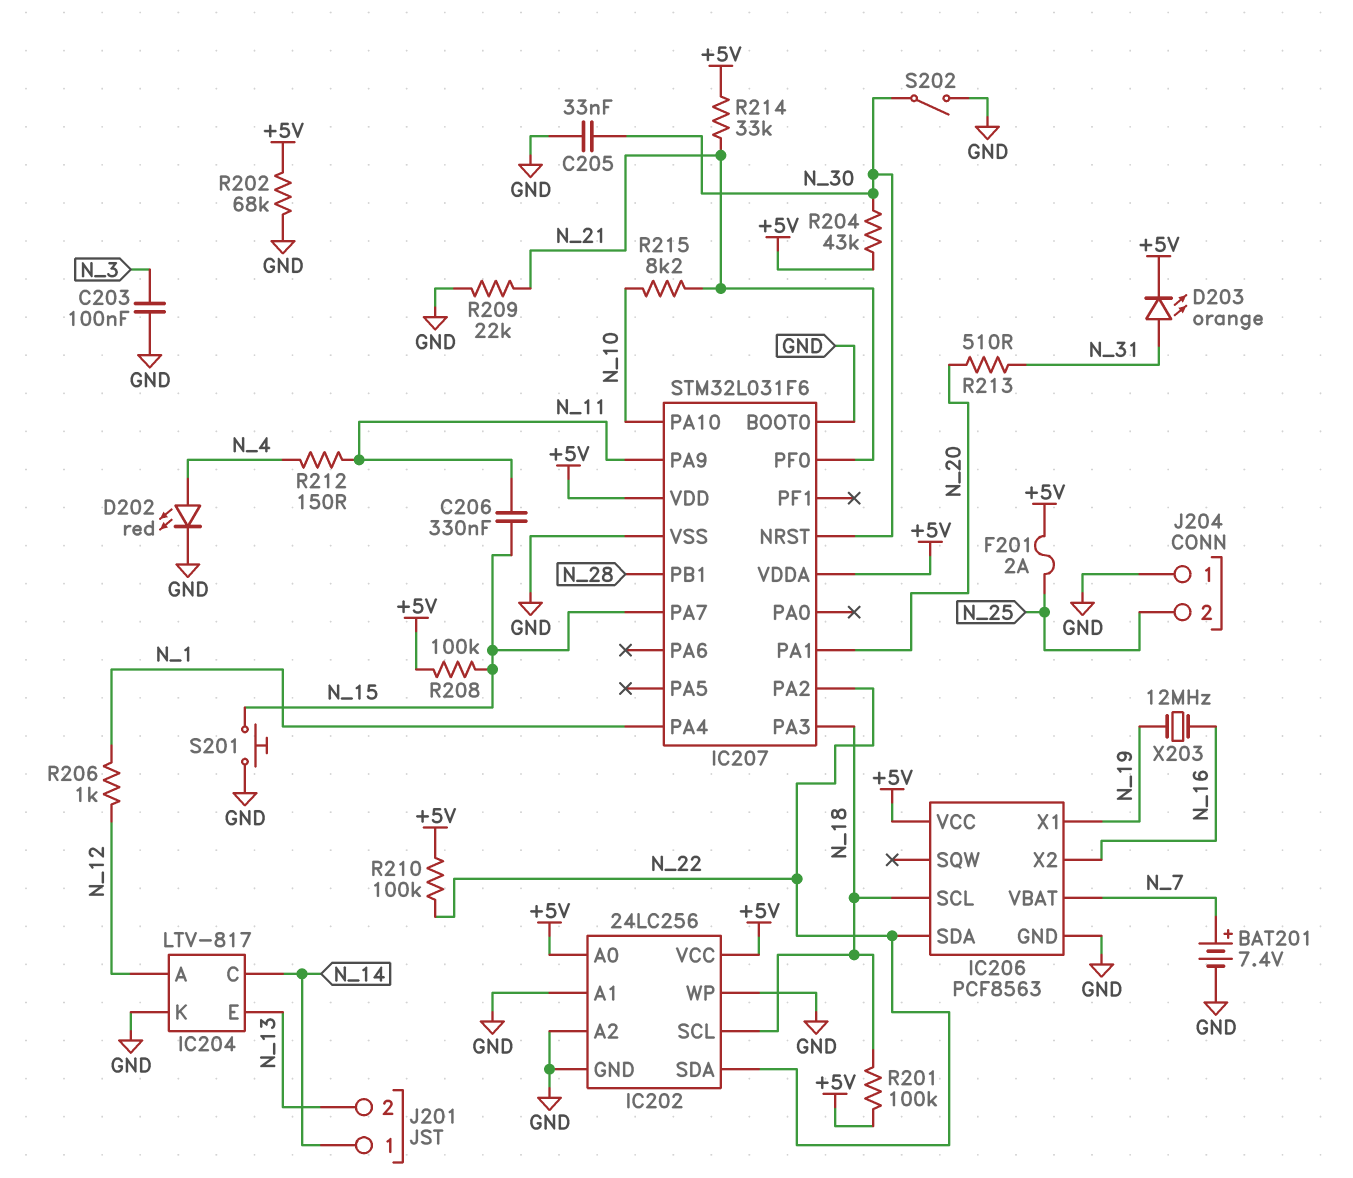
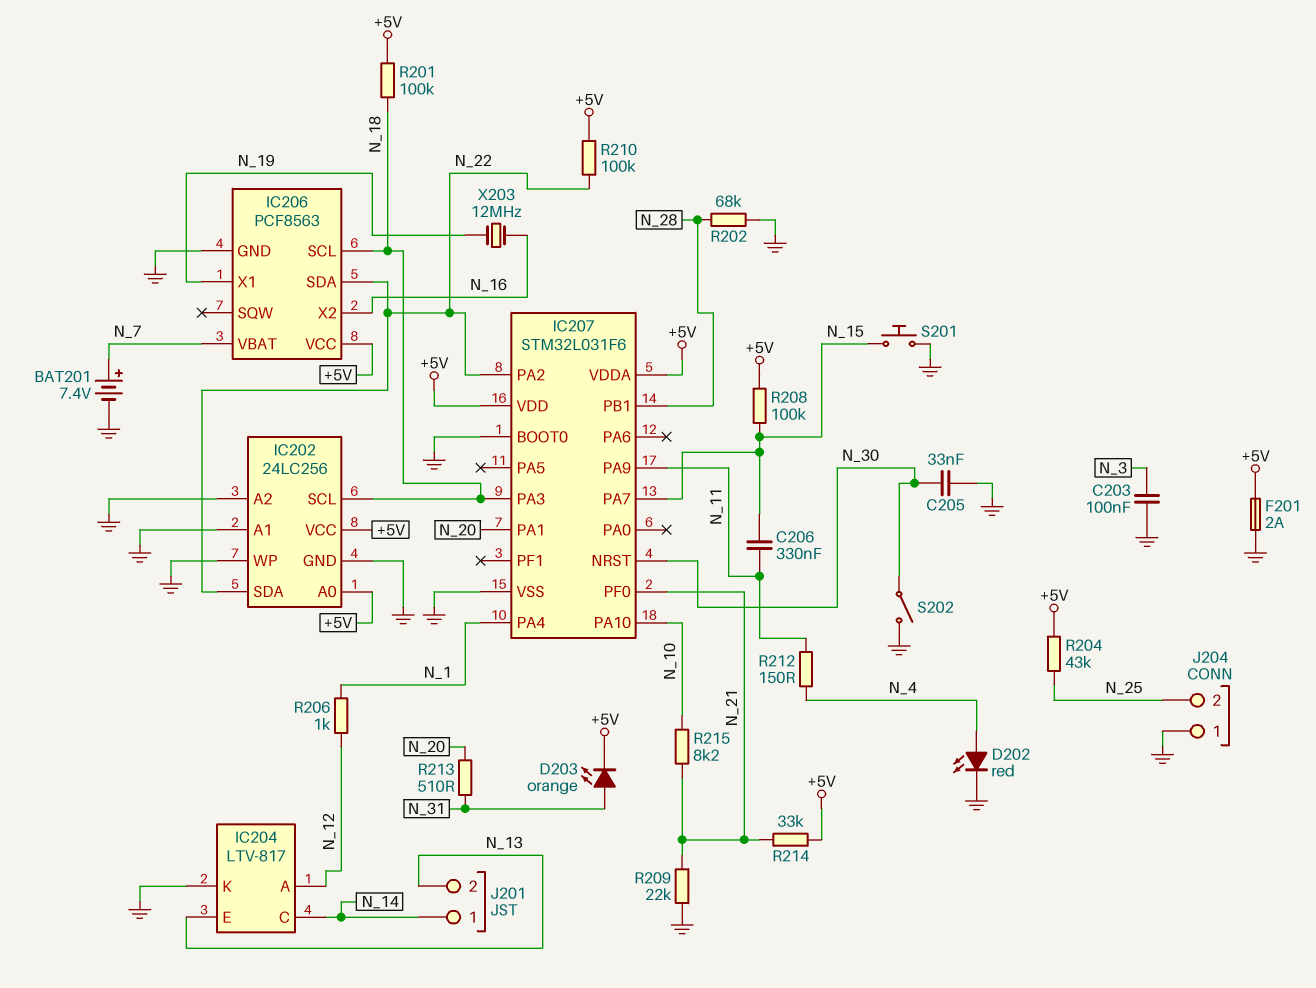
F201: 2A (+5V, N_25) -> 2A (+5V, GND)
R202: 68k (+5V, GND) -> 68k (GND, N_28)
R204: 43k (+5V, N_30) -> 43k (+5V, N_25)

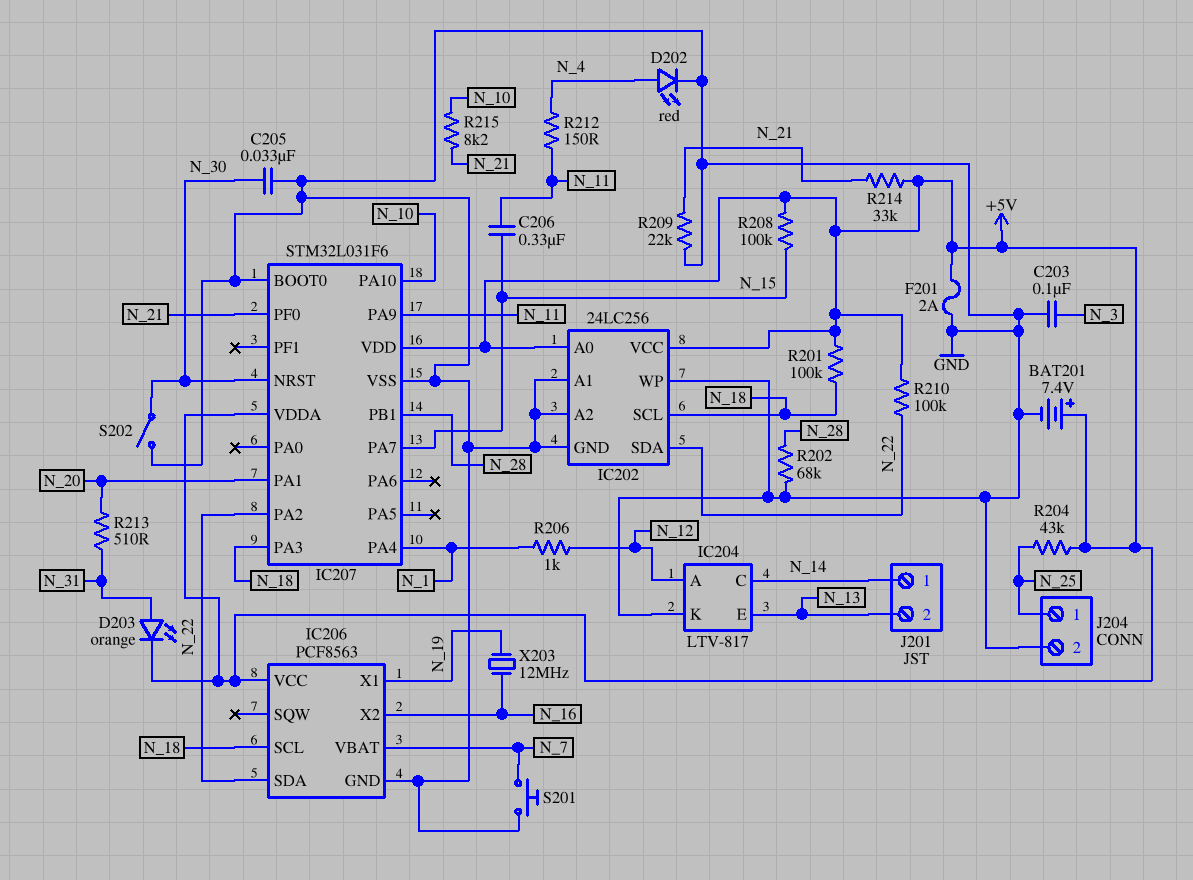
BAT201: 7.4V (plus N_7, minus GND) -> 7.4V (plus +5V, minus GND)
J204 pin 1: GND -> N_25
J204 pin 2: N_25 -> GND
S201: button (GND, N_15) -> button (GND, N_7)

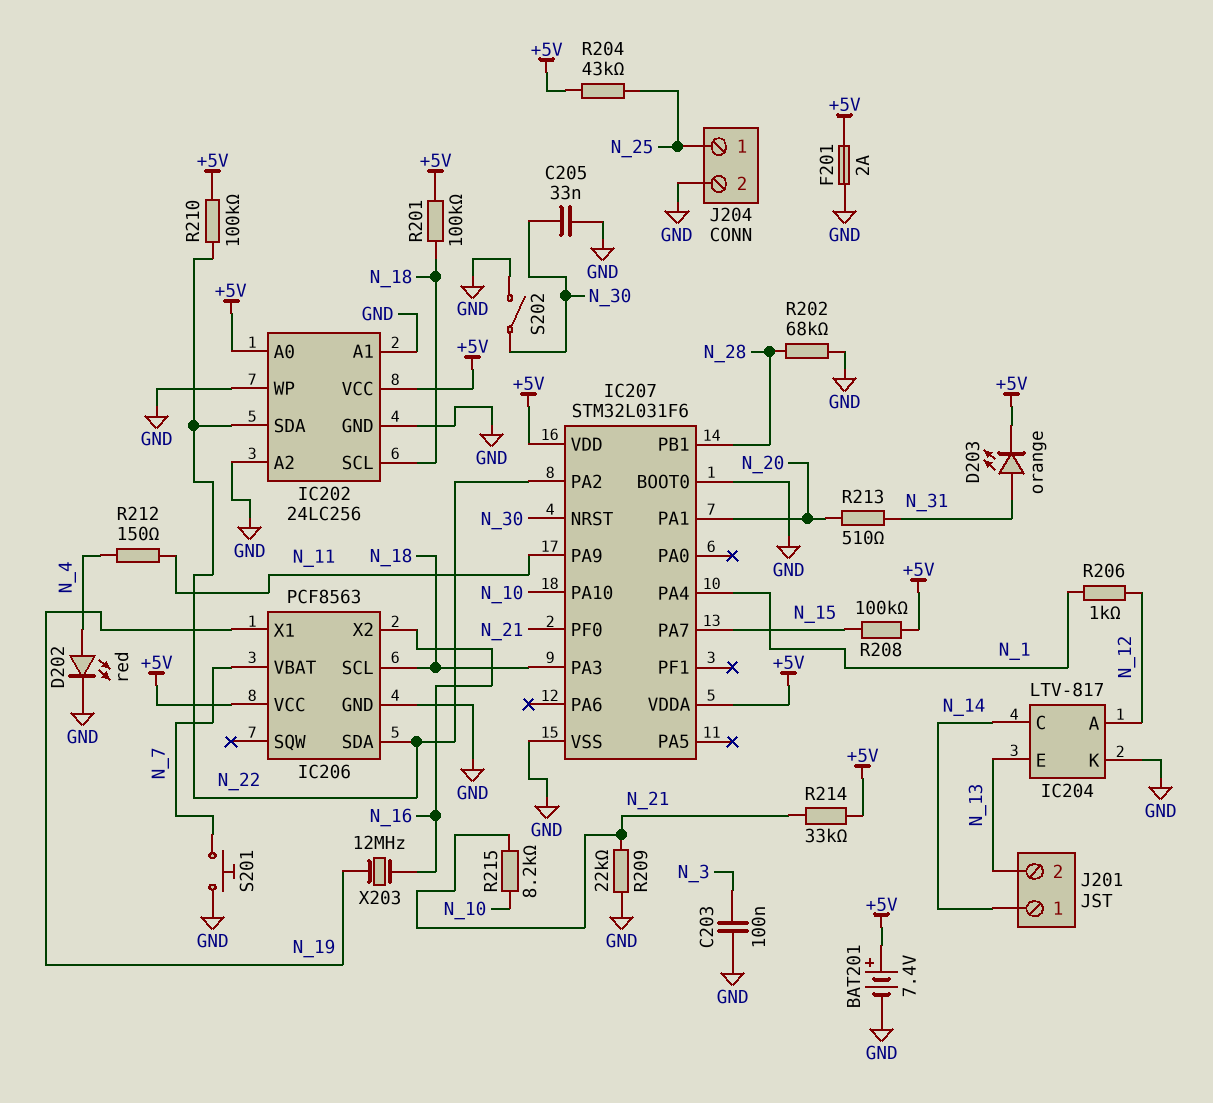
C206: 330nF (N_11, N_15) -> none

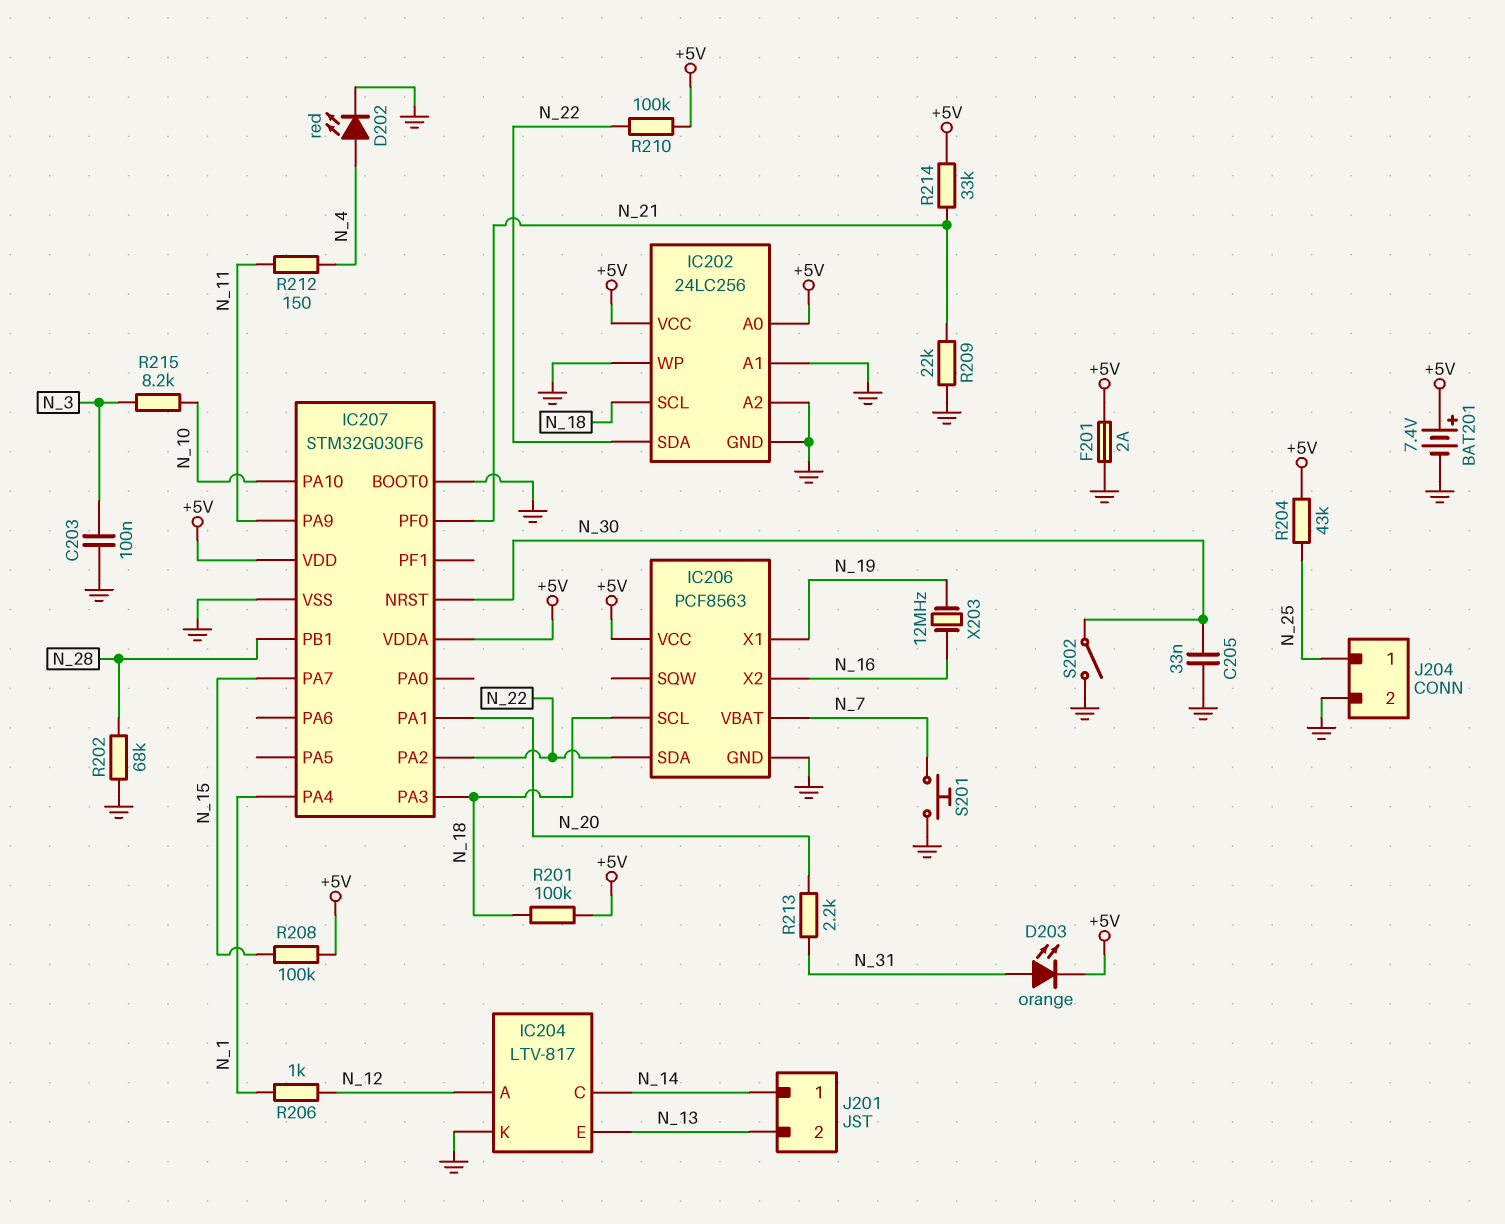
IC207: STM32L031F6 -> STM32G030F6
R213: 510 (N_20, N_31) -> 2.2k (N_20, N_31)
R215: 8.2k (N_10, N_21) -> 8.2k (N_3, N_10)

